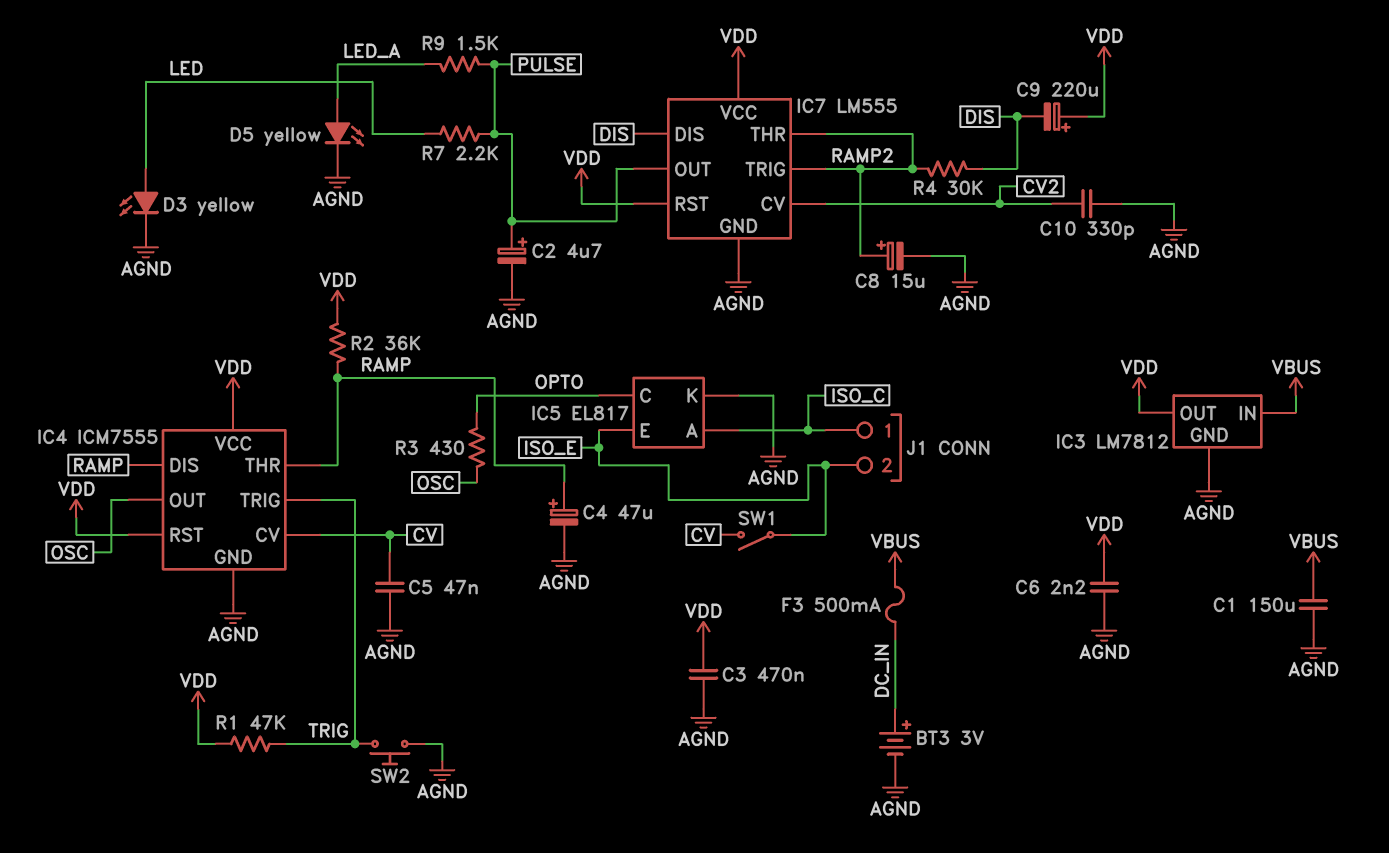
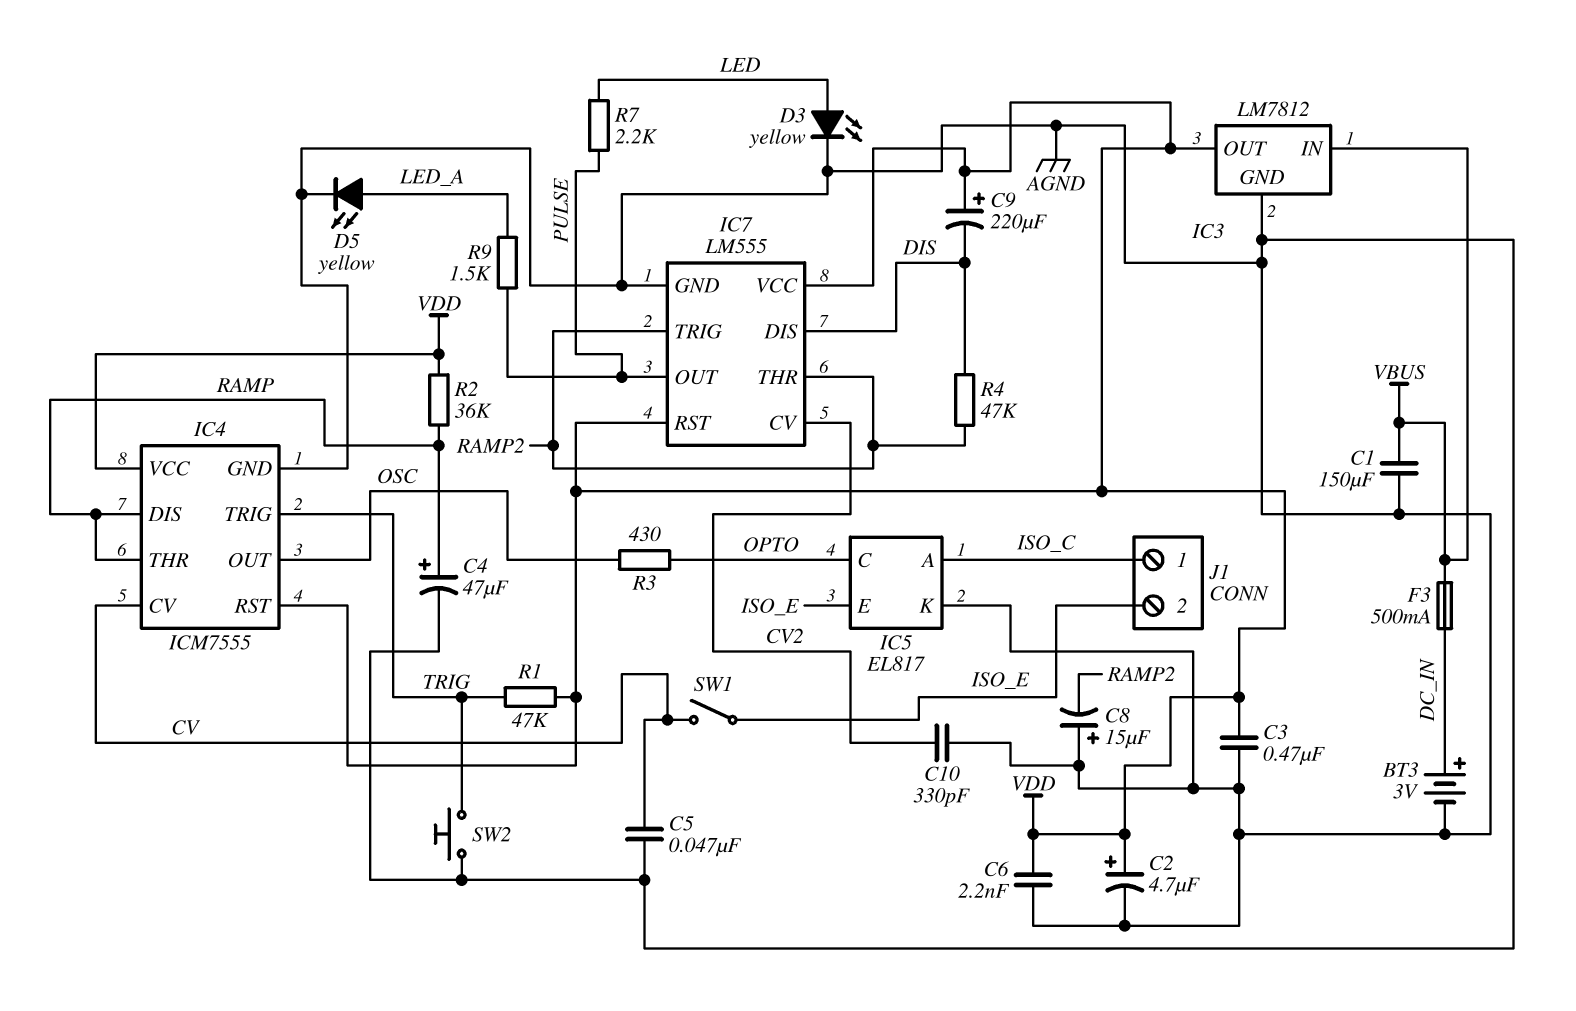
C2: 4.7uF (plus PULSE, minus AGND) -> 4.7uF (plus VDD, minus AGND)
C8: 15uF (plus RAMP2, minus AGND) -> 15uF (plus AGND, minus RAMP2)
R4: 30k (DIS, RAMP2) -> 47k (DIS, RAMP2)

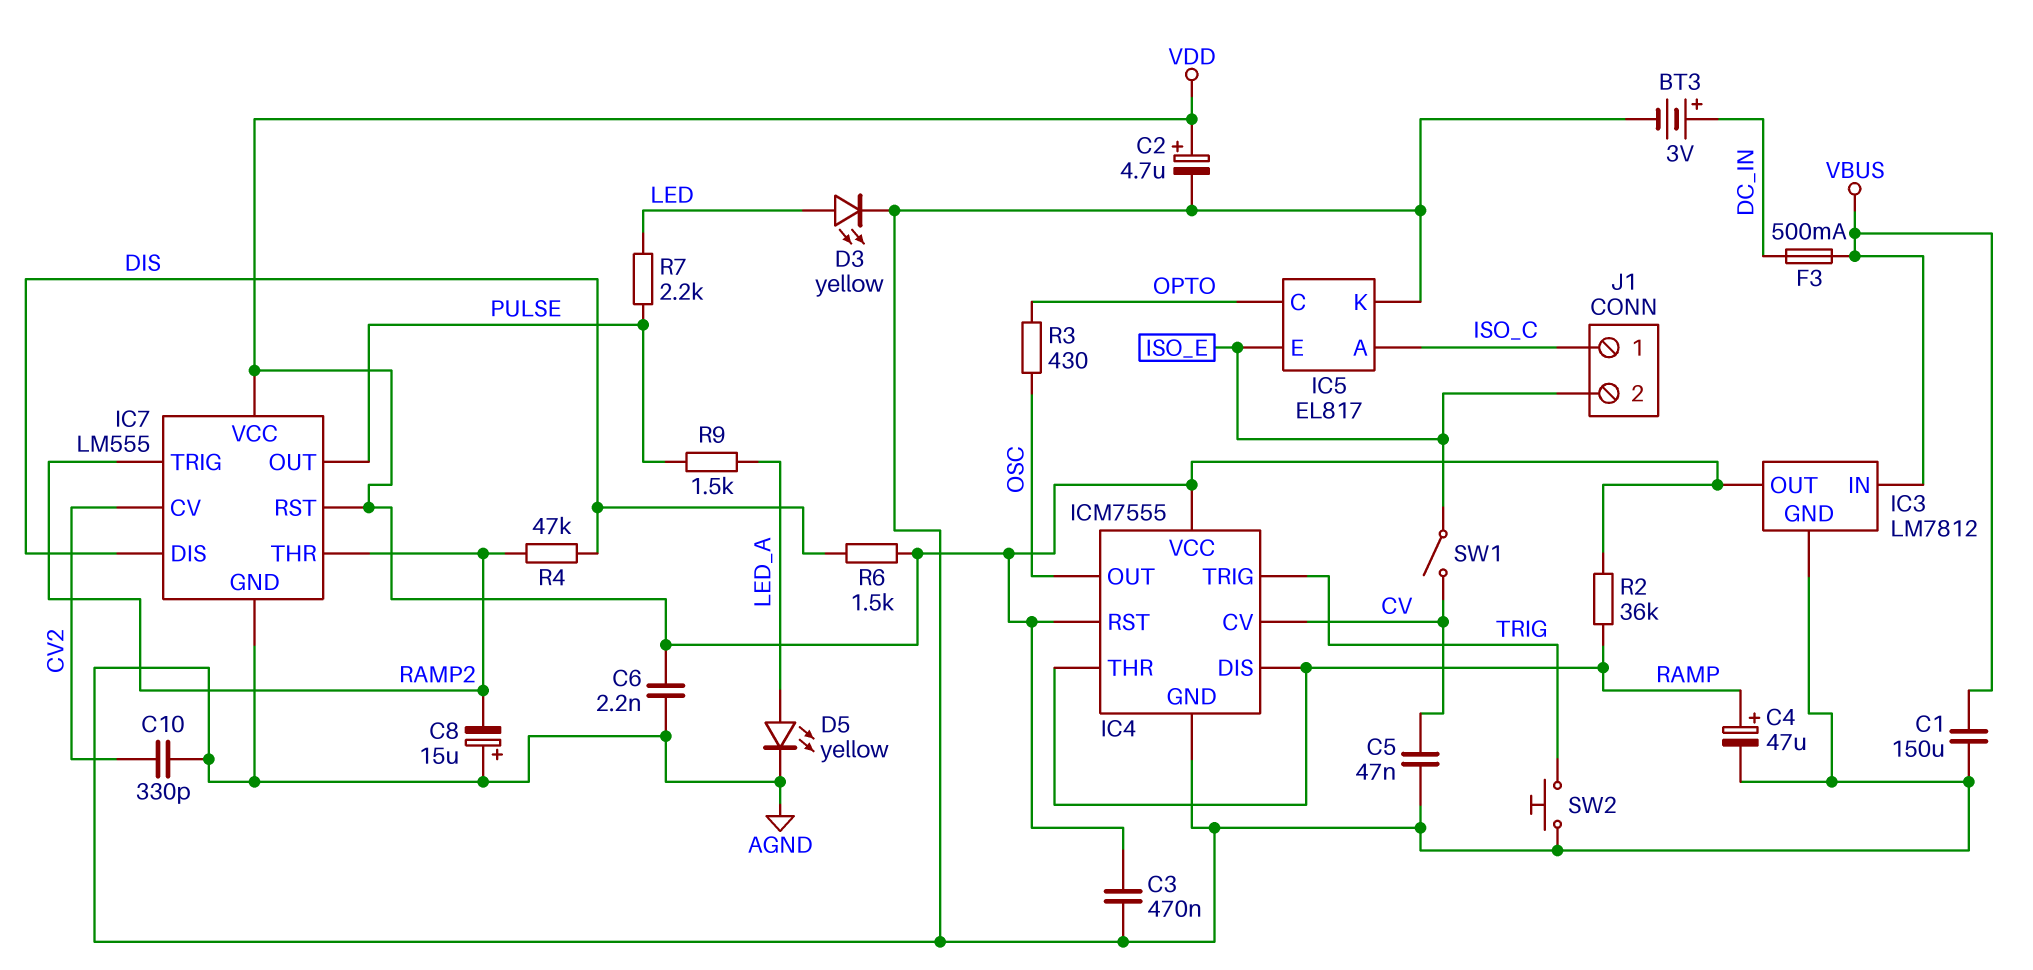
C9: 220uF (plus VDD, minus DIS) -> none
R1: 47k (TRIG, VDD) -> none
R6: none -> 1.5k (DIS, VDD)

